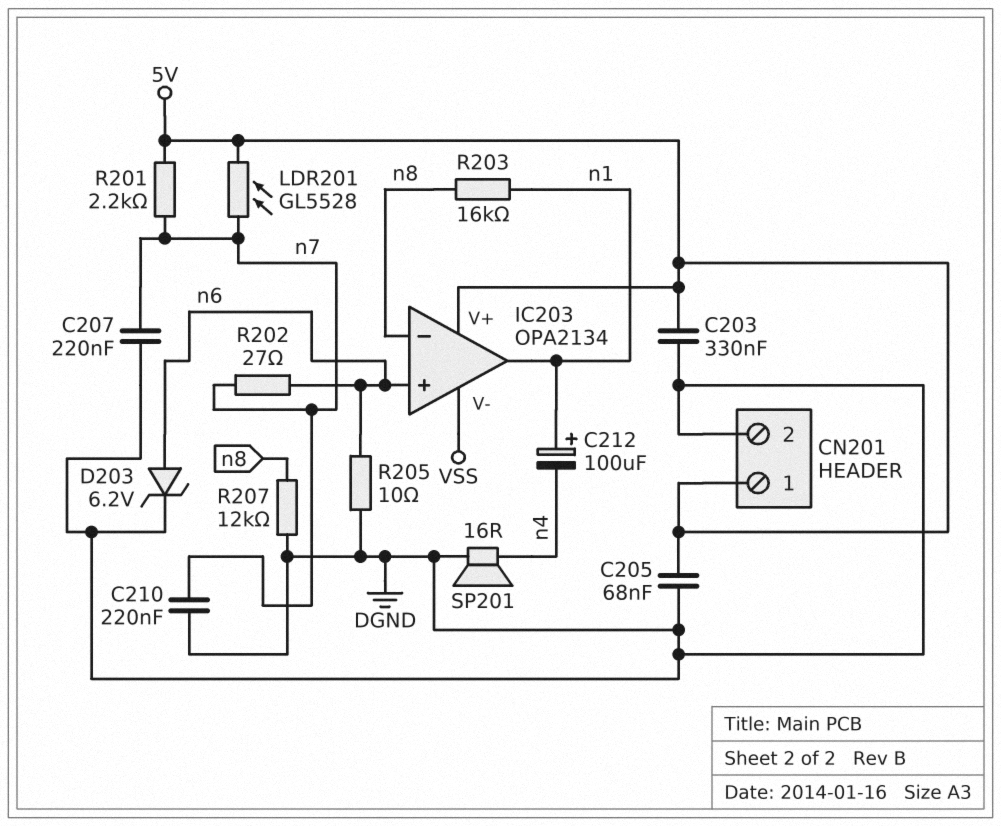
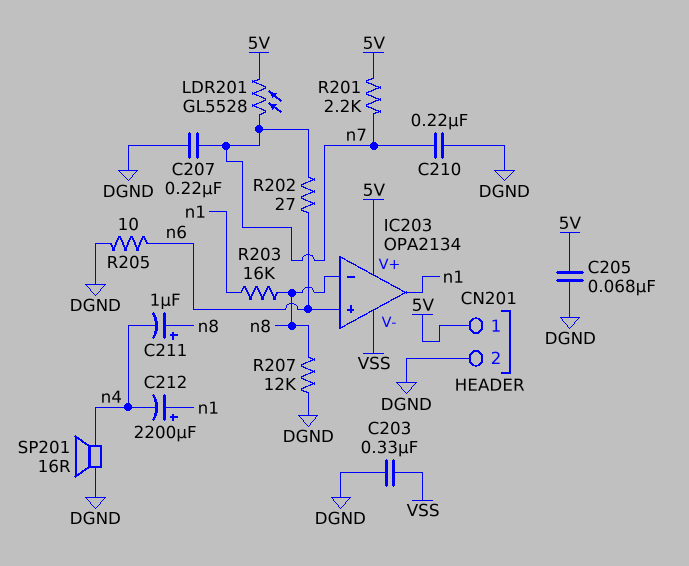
C203: 330nF (5V, DGND) -> 330nF (DGND, VSS)
C211: none -> 1uF (plus n8, minus n4)
C212: 100uF (plus n1, minus n4) -> 2200uF (plus n1, minus n4)
D203: zener 6.2V (A n6, K DGND) -> none

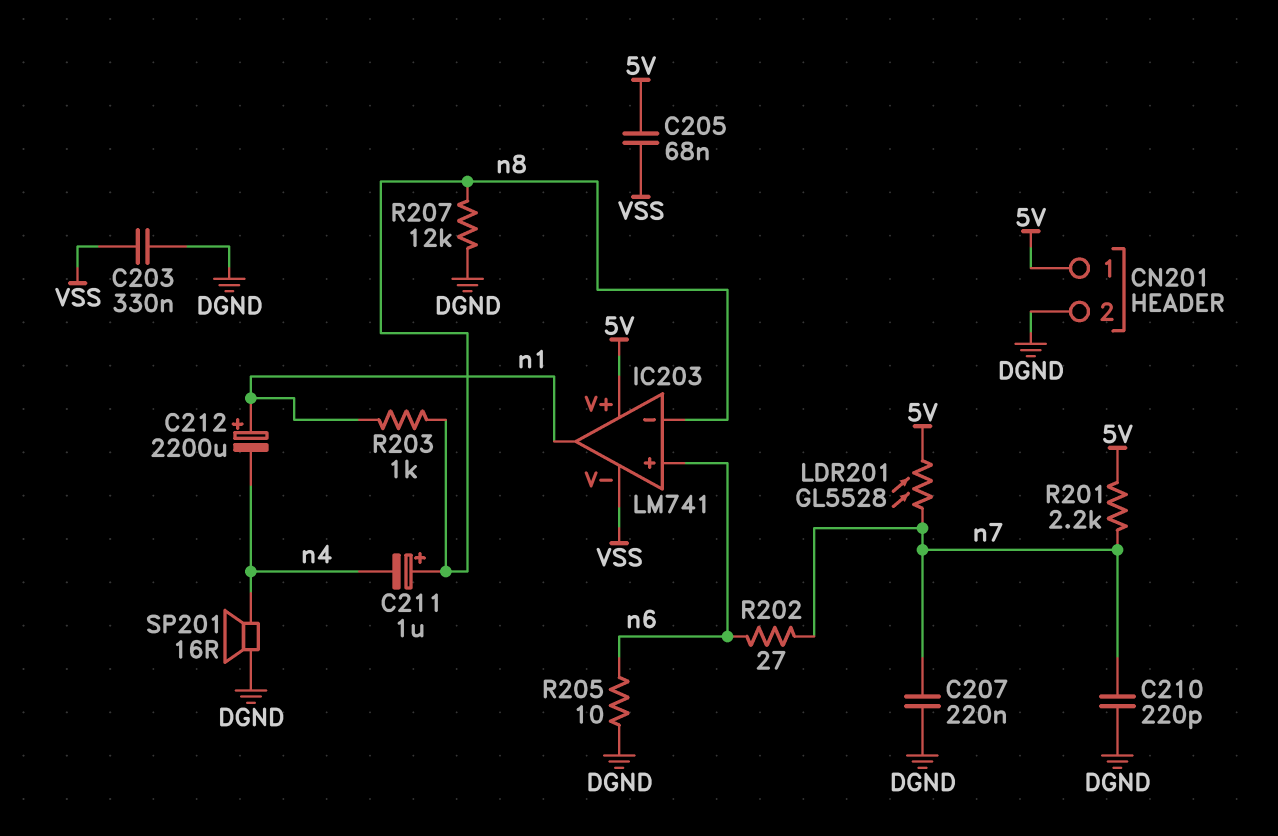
C205: 68nF (5V, DGND) -> 68nF (5V, VSS)
C210: 220nF (DGND, n7) -> 220pF (DGND, n7)
IC203: OPA2134 -> LM741
R203: 16k (n1, n8) -> 1k (n1, n8)

